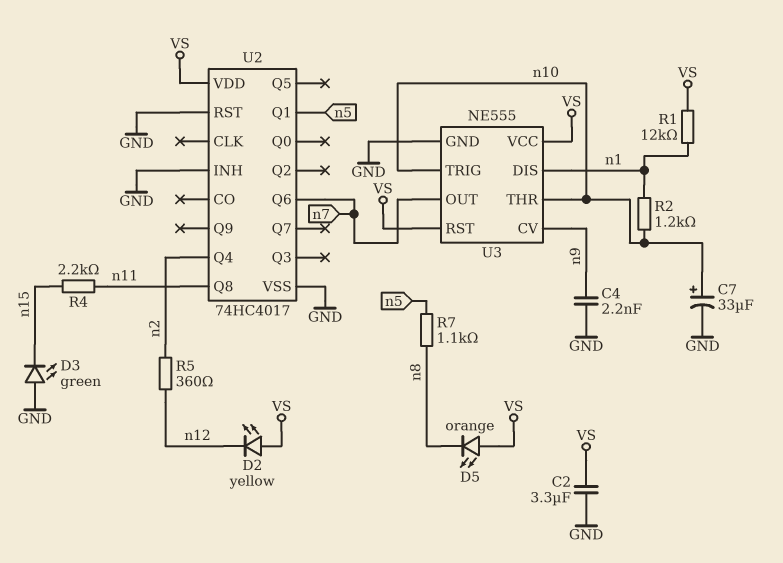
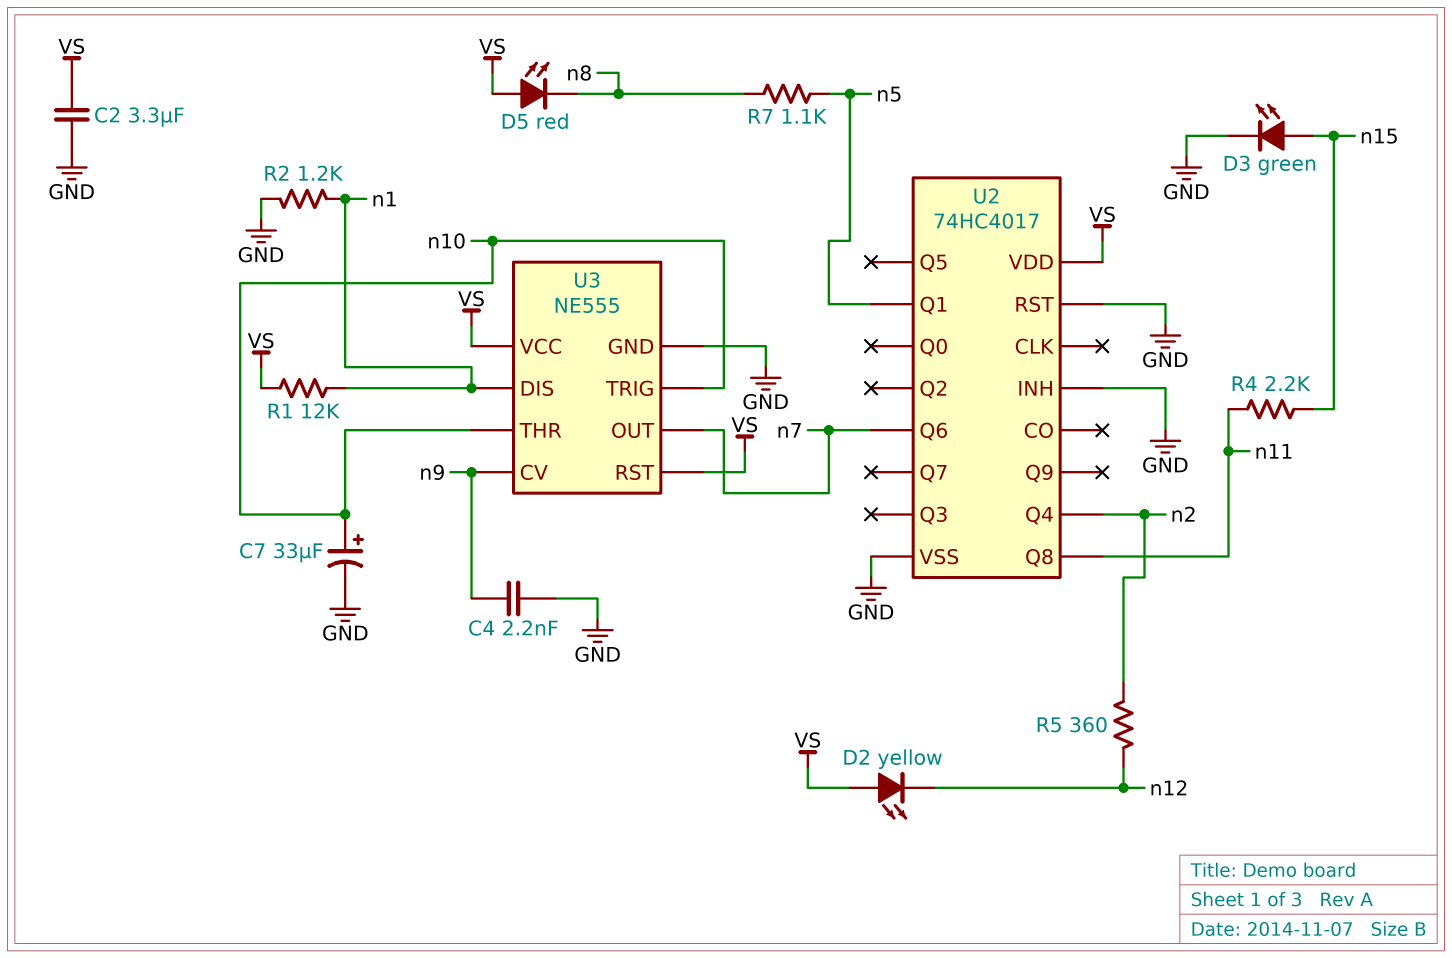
D3: LED green (A GND, K n15) -> LED green (A n15, K GND)
D5: LED orange (A VS, K n8) -> LED red (A VS, K n8)
R2: 1.2k (n1, n10) -> 1.2k (GND, n1)

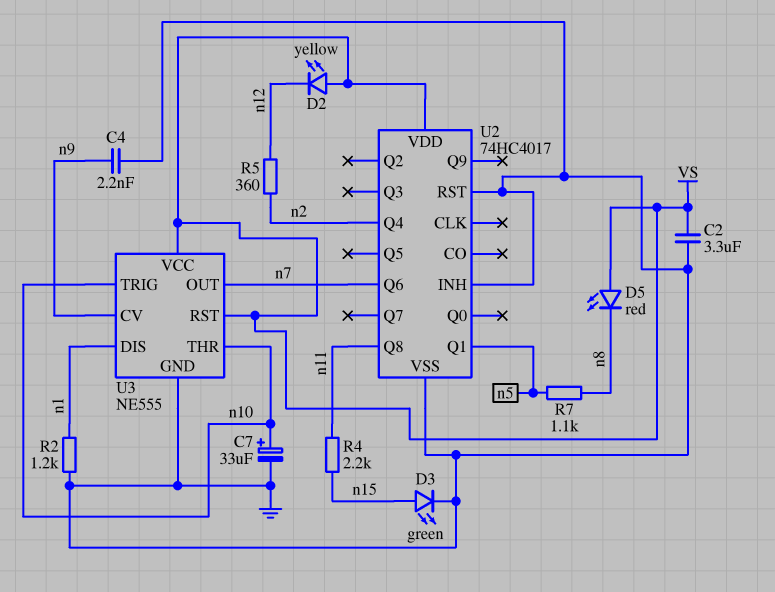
R1: 12k (VS, n1) -> none

